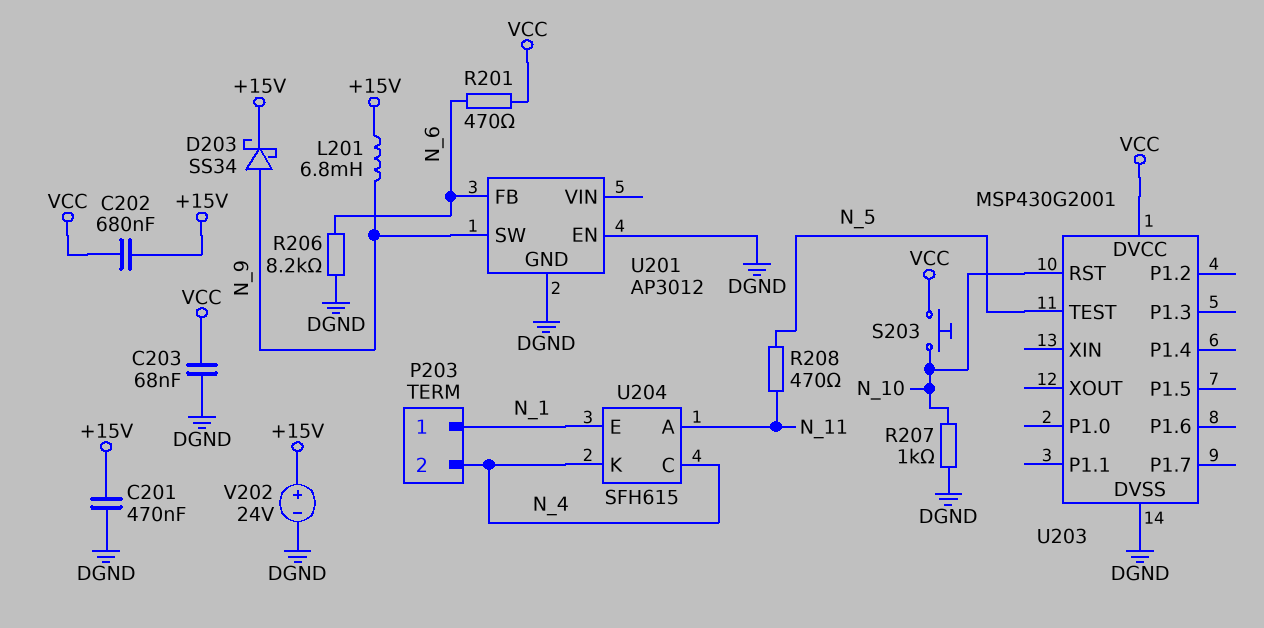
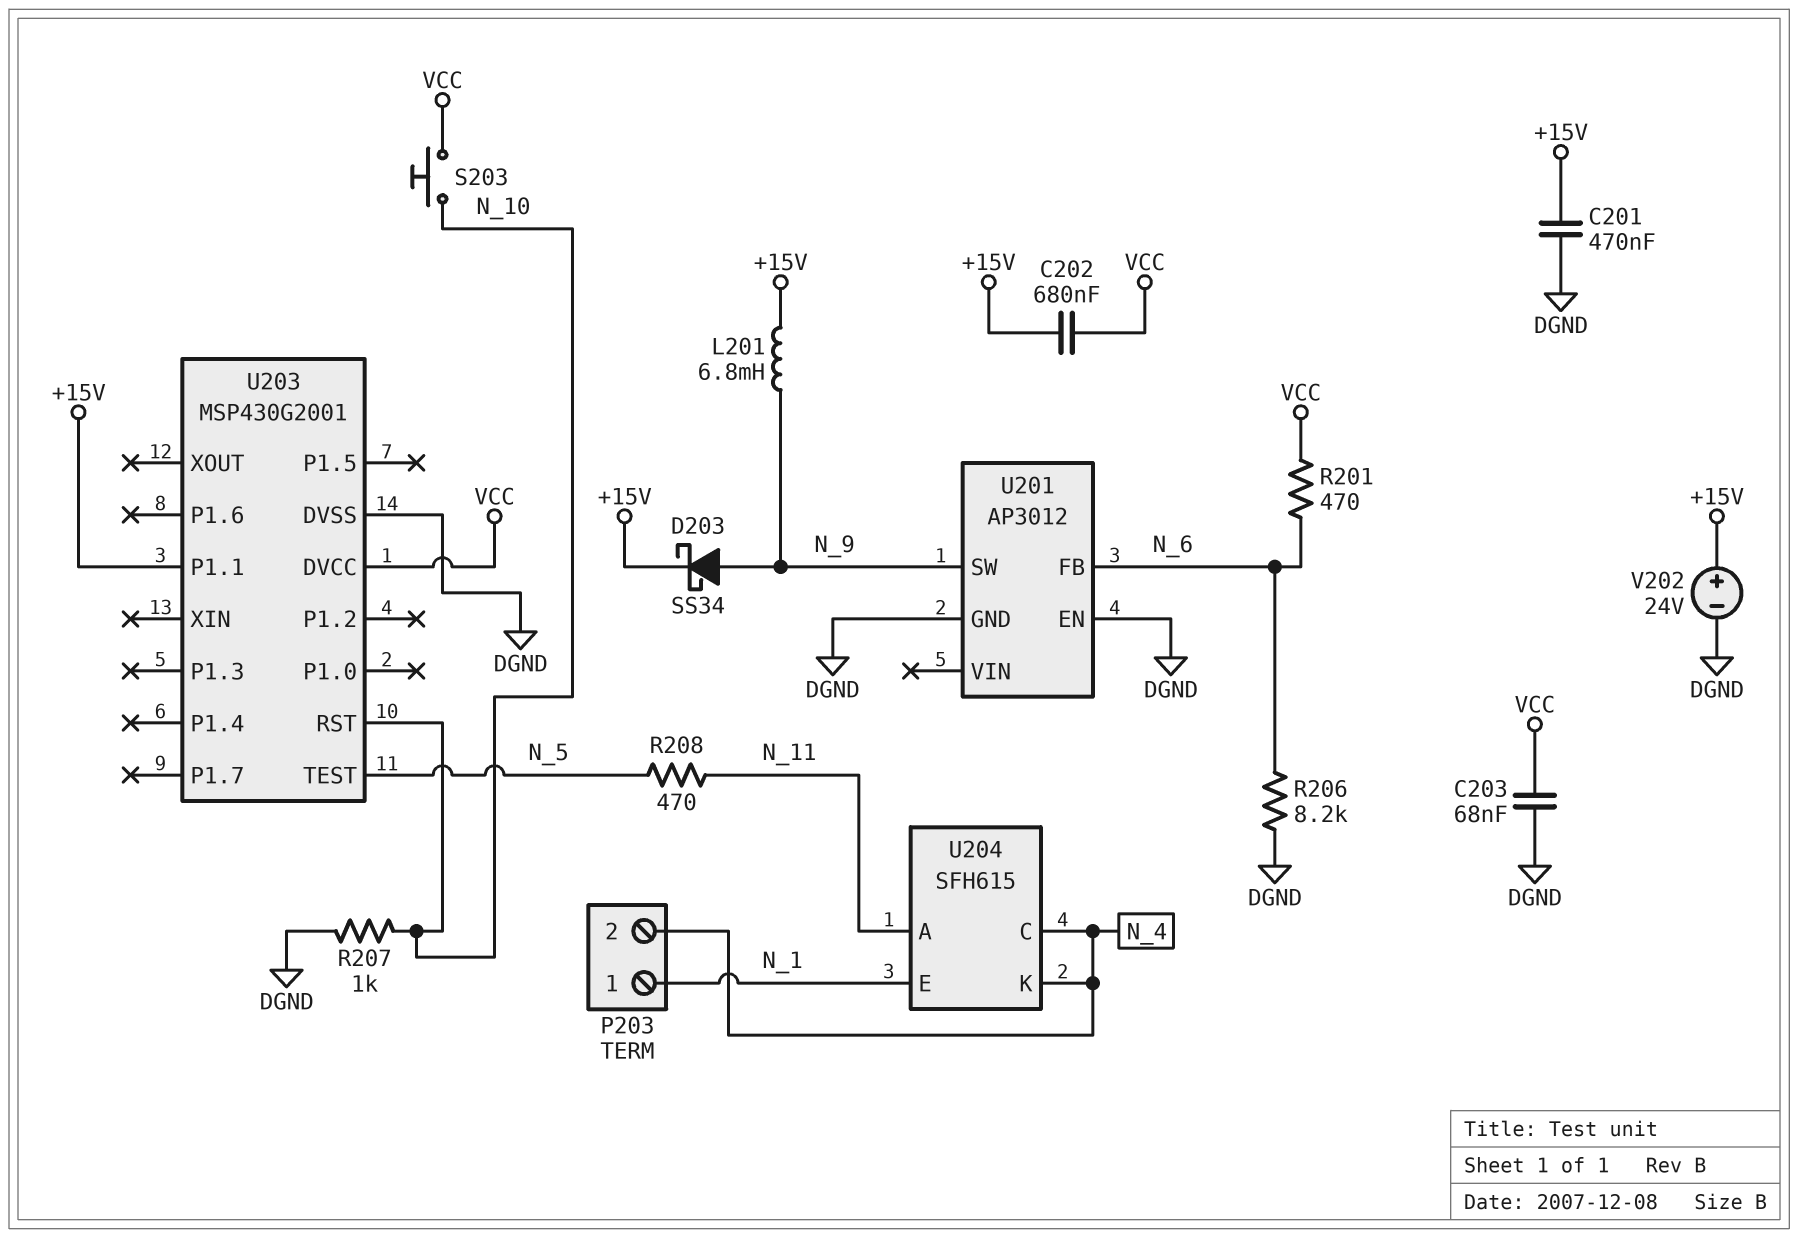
U203 pin P1.1: none -> +15V

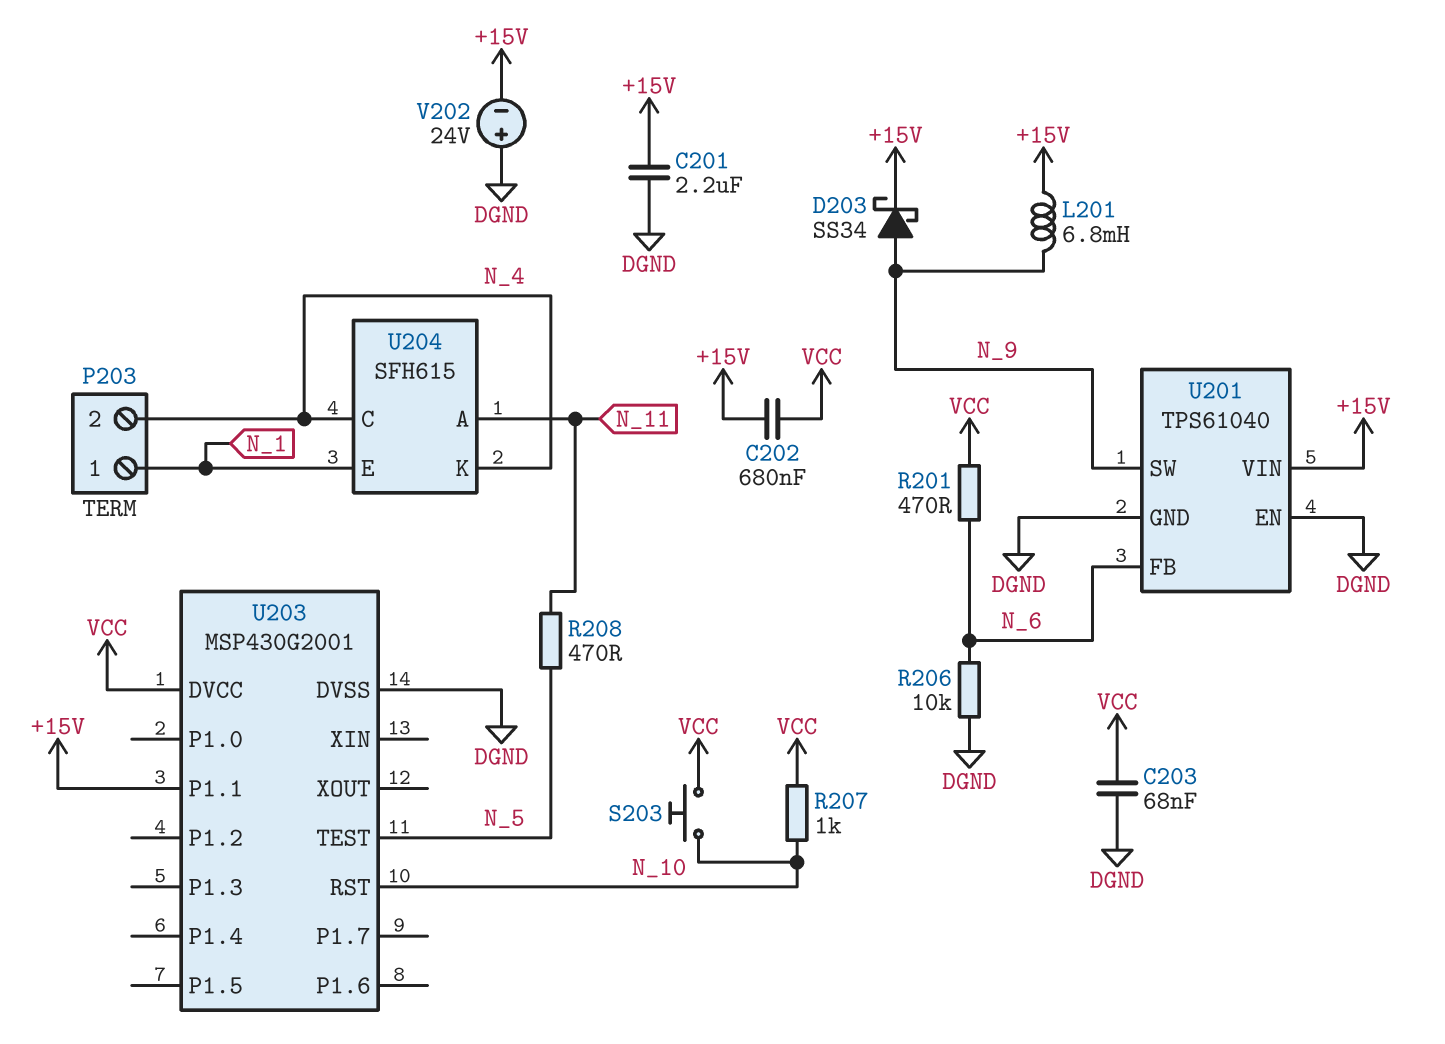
C201: 470nF (+15V, DGND) -> 2.2uF (+15V, DGND)
R206: 8.2k (DGND, N_6) -> 10k (DGND, N_6)
R207: 1k (DGND, N_10) -> 1k (N_10, VCC)
U201: AP3012 -> TPS61040
U201 pin VIN: none -> +15V
V202: 24V (plus +15V, minus DGND) -> 24V (plus DGND, minus +15V)

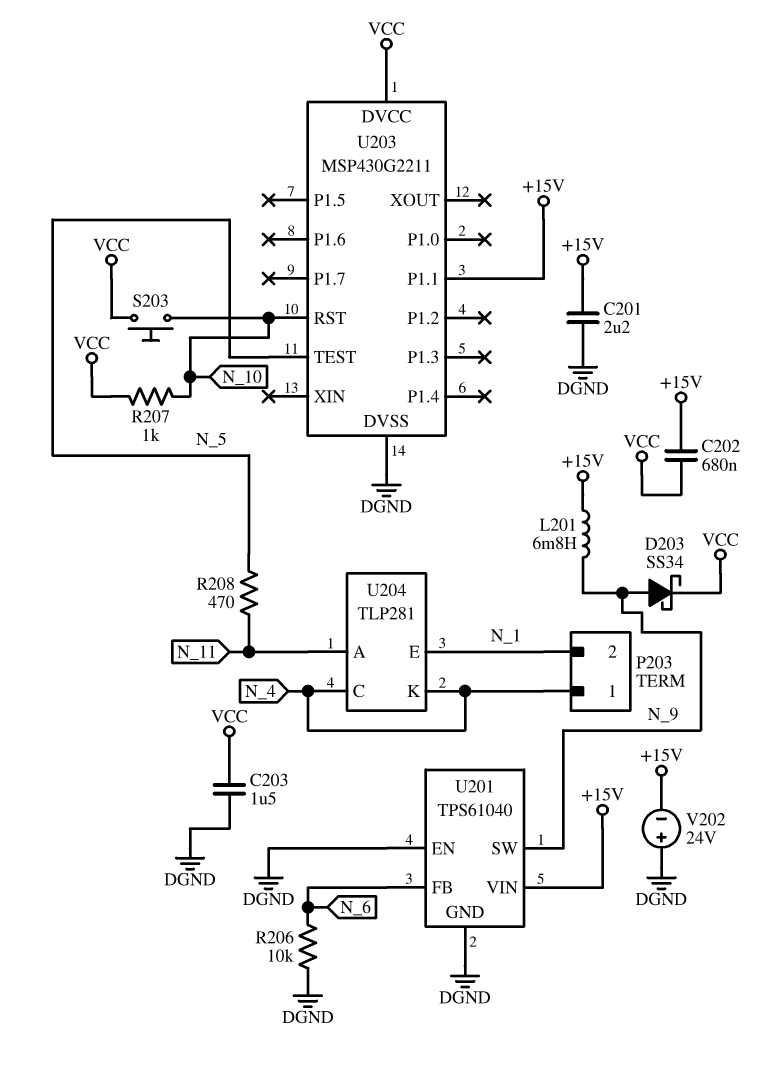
C203: 68nF (DGND, VCC) -> 1.5uF (DGND, VCC)
D203: schottky SS34 (A N_9, K +15V) -> schottky SS34 (A N_9, K VCC)
P203 pin 1: N_1 -> N_4
P203 pin 2: N_4 -> N_1
R201: 470 (N_6, VCC) -> none
U203: MSP430G2001 -> MSP430G2211
U204: SFH615 -> TLP281

